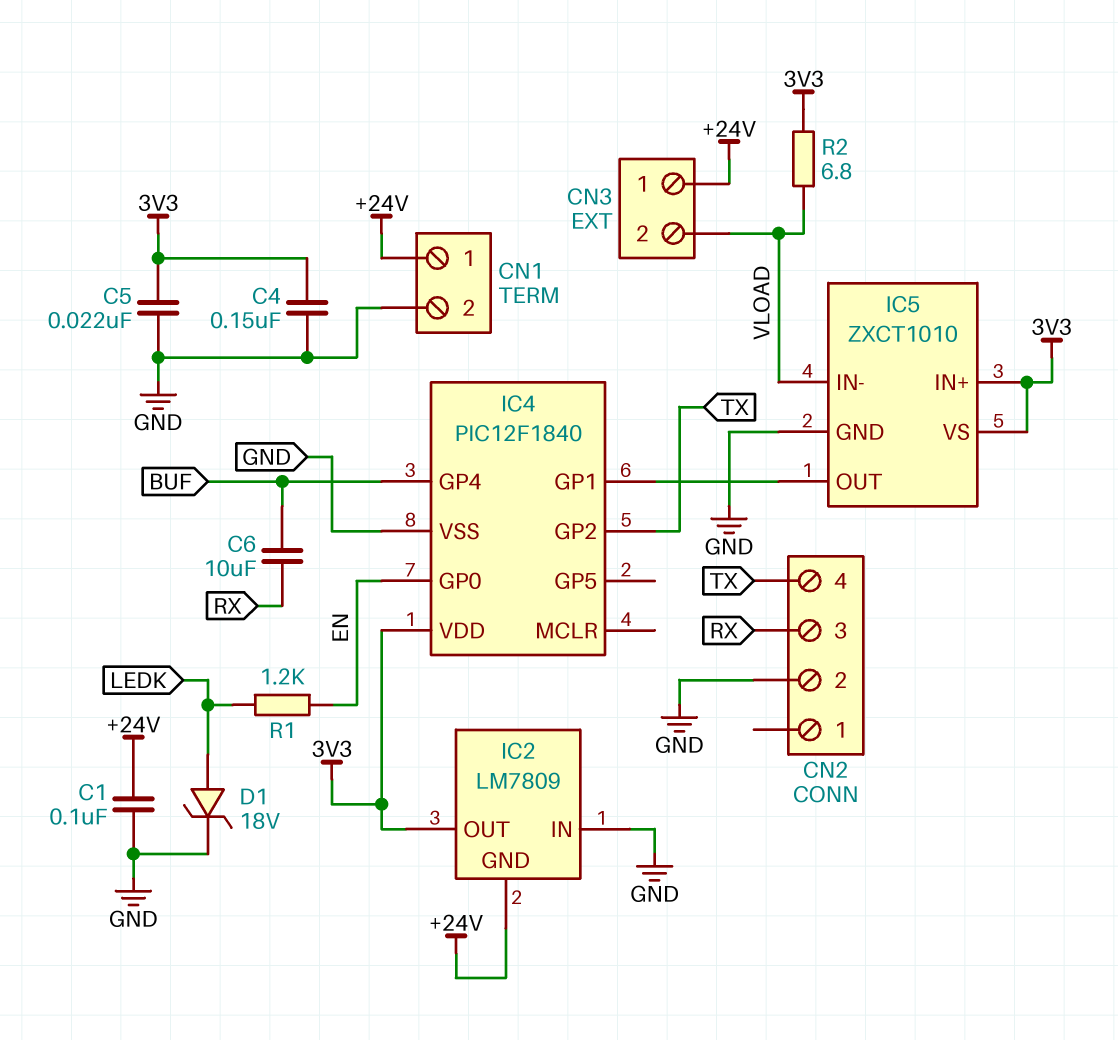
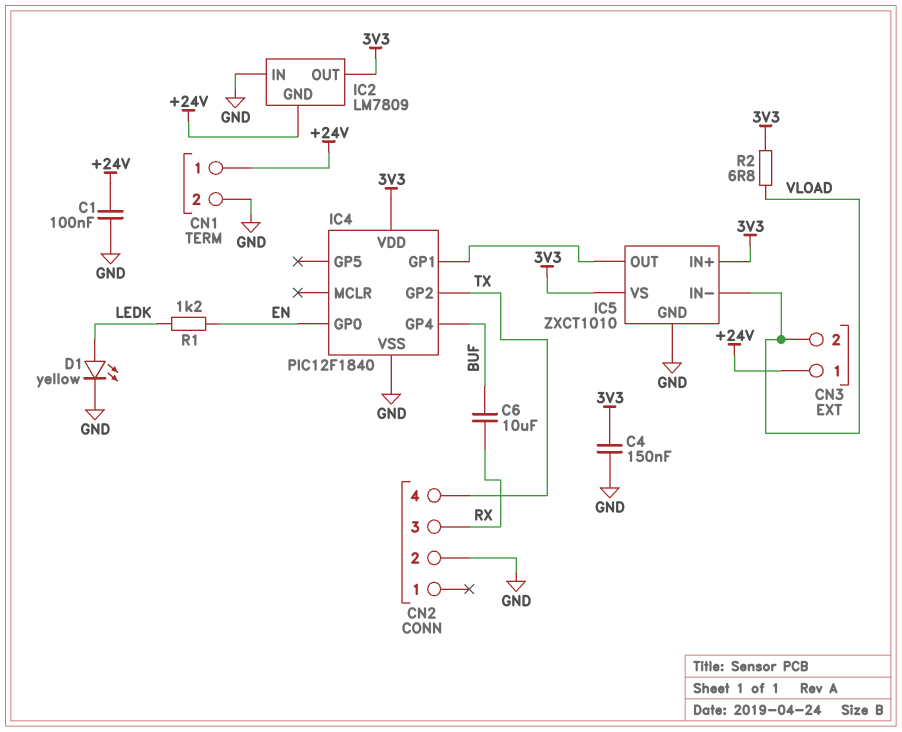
C5: 22nF (3V3, GND) -> none
D1: zener 18V (A LEDK, K GND) -> LED yellow (A LEDK, K GND)

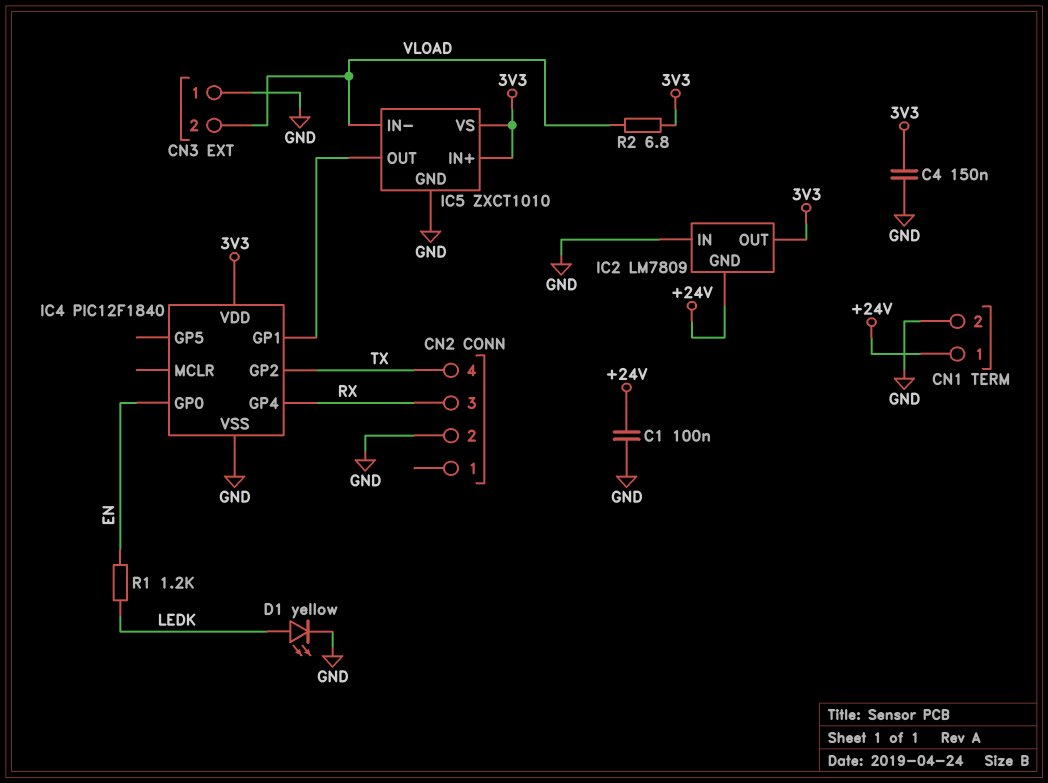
C6: 10uF (BUF, RX) -> none
CN3 pin 1: +24V -> GND
IC4 pin GP4: BUF -> RX

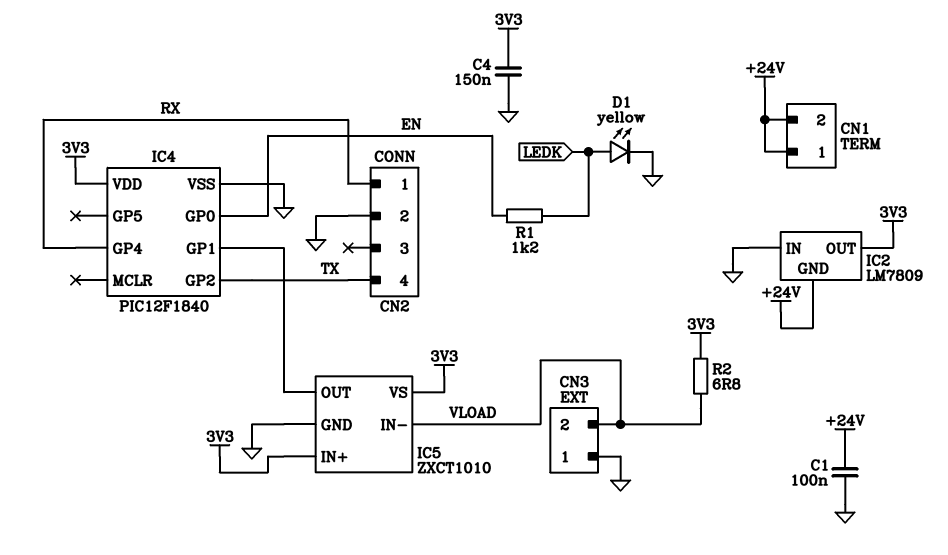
CN1 pin 2: GND -> +24V
CN2 pin 1: none -> RX
CN2 pin 3: RX -> none

